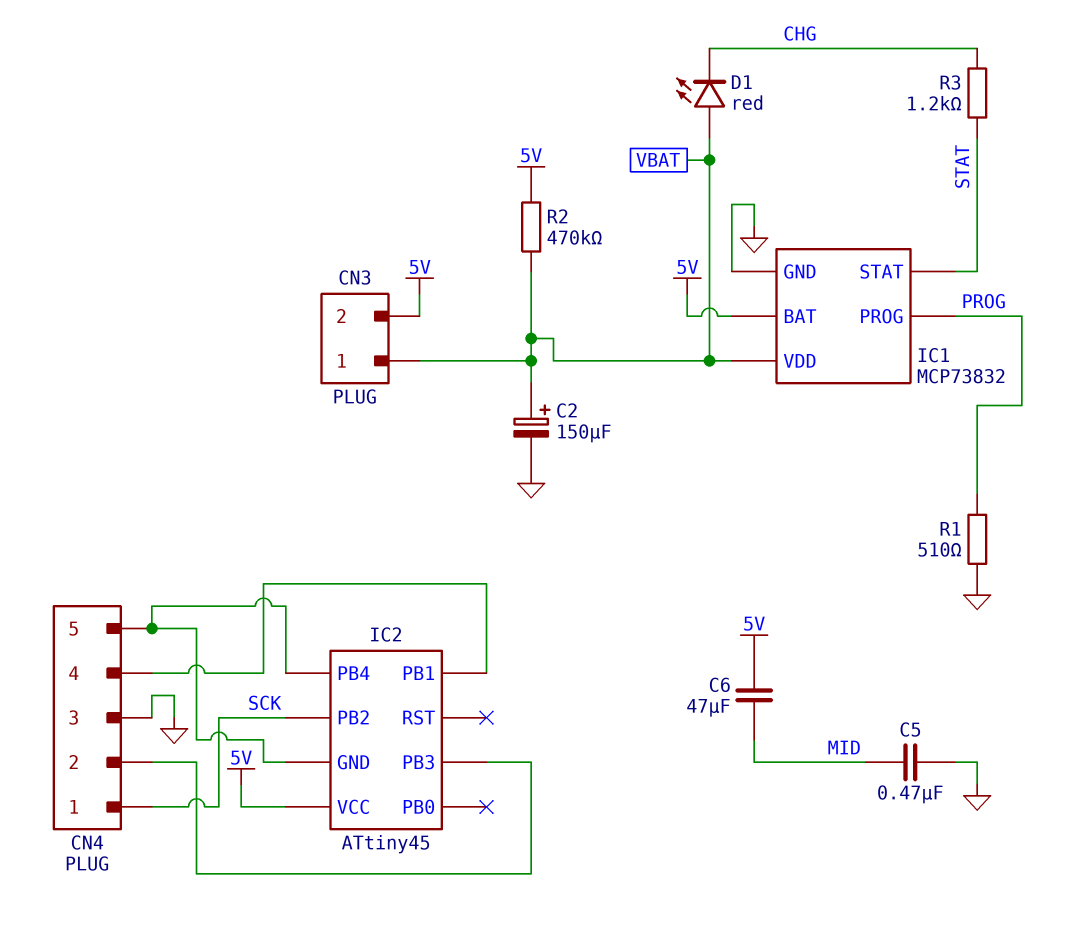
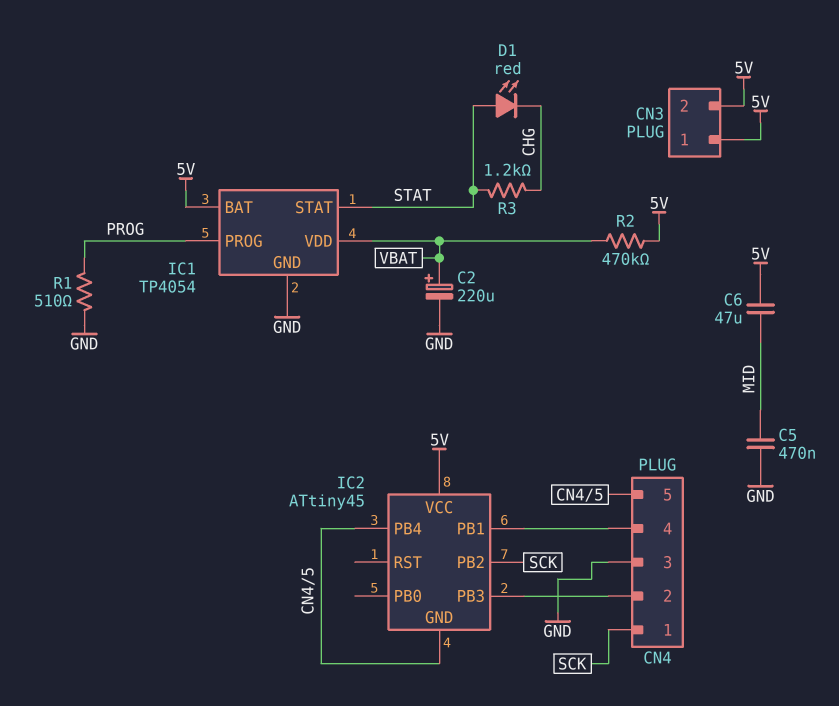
C2: 150uF (plus VBAT, minus GND) -> 220uF (plus VBAT, minus GND)
CN3 pin 1: VBAT -> 5V
D1: LED red (A VBAT, K CHG) -> LED red (A STAT, K CHG)
IC1: MCP73832 -> TP4054

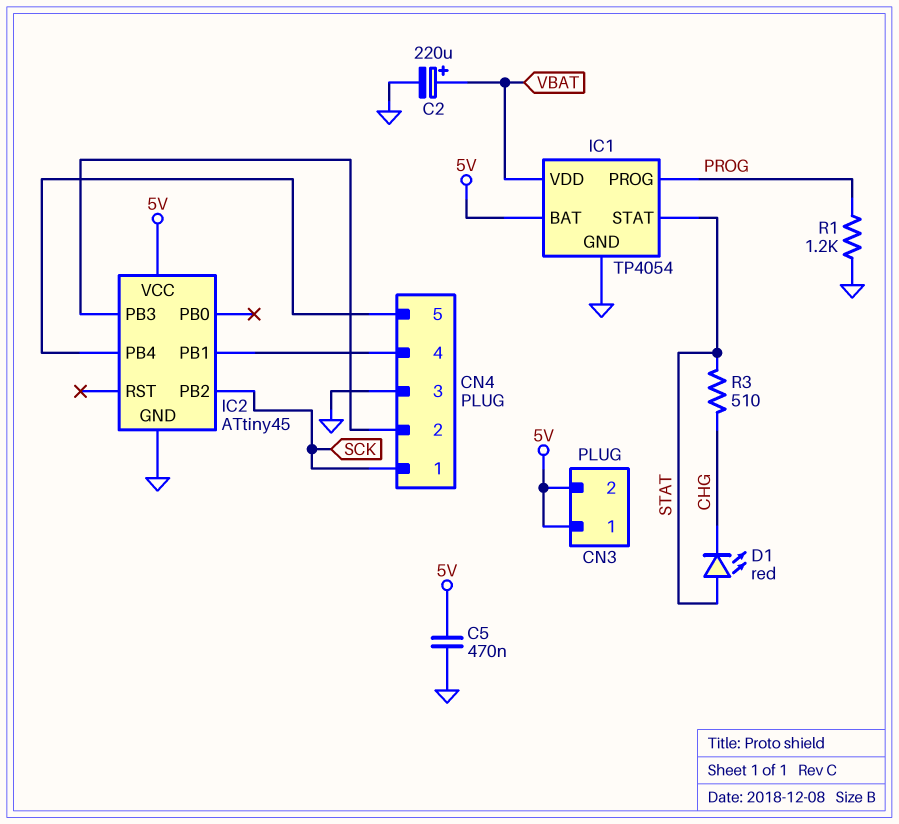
C5: 470nF (GND, MID) -> 470nF (5V, GND)
C6: 47uF (5V, MID) -> none
IC2 pin GND: CN4/5 -> GND
R1: 510 (GND, PROG) -> 1.2k (GND, PROG)
R2: 470k (5V, VBAT) -> none
R3: 1.2k (CHG, STAT) -> 510 (CHG, STAT)

